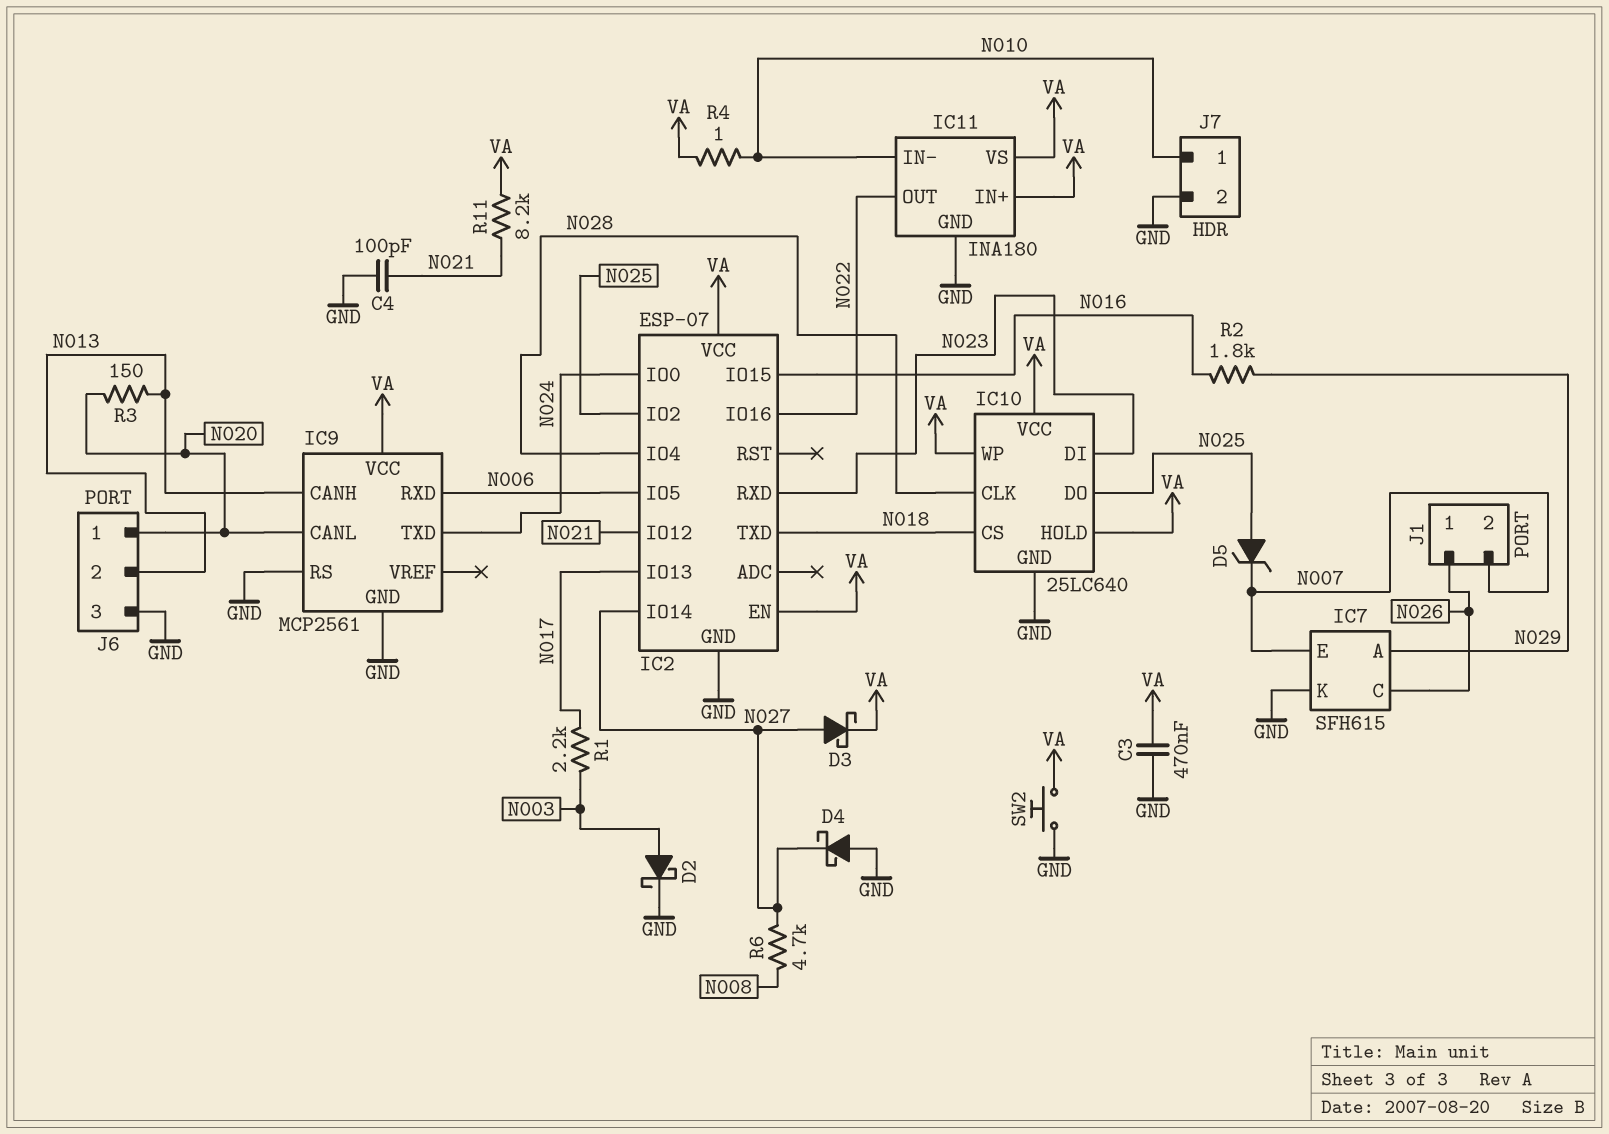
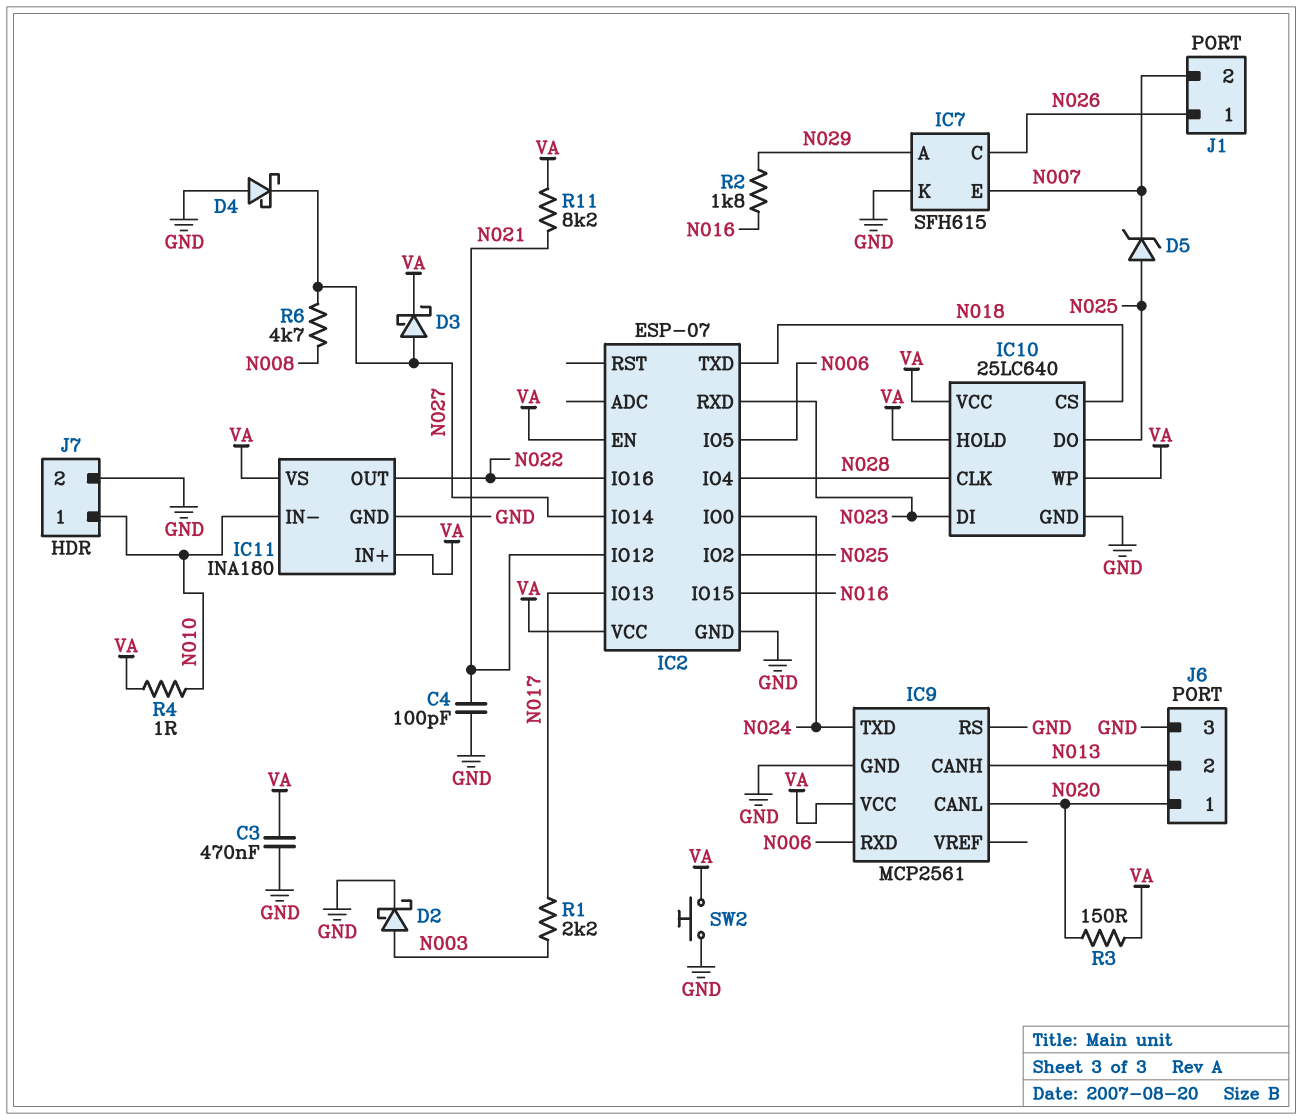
R3: 150 (N013, N020) -> 150 (N020, VA)

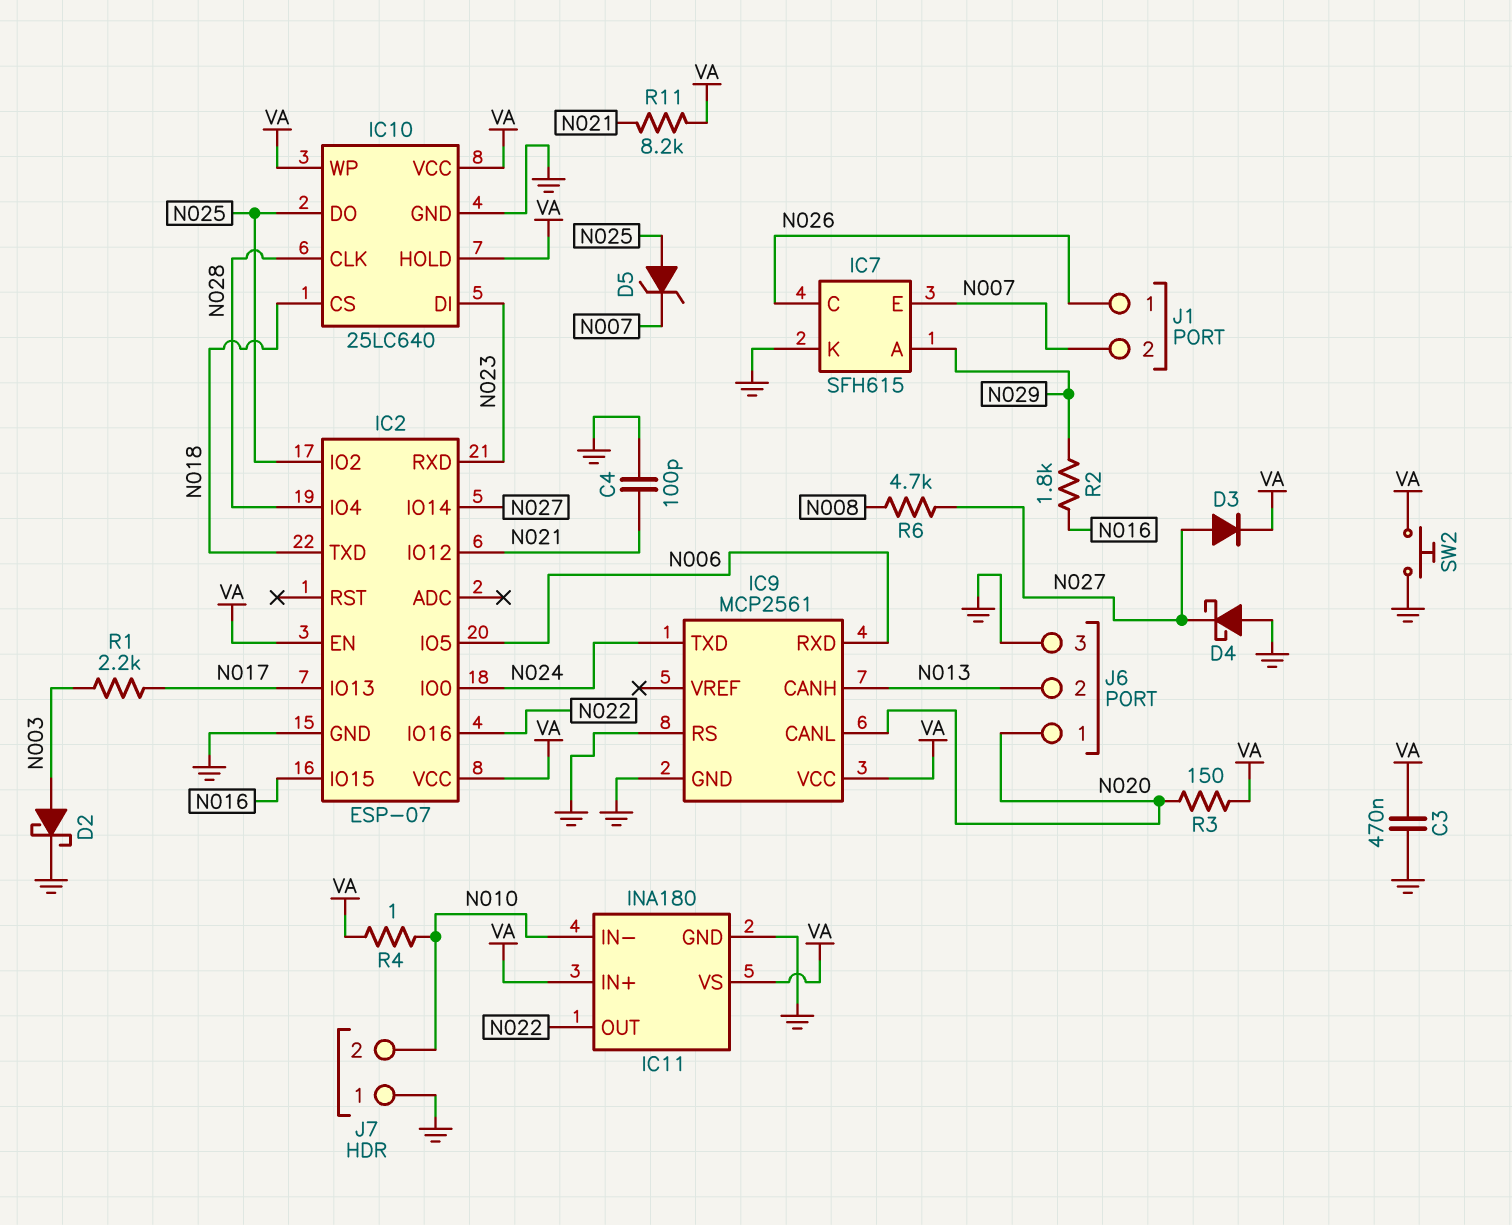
D3: schottky (A N027, K VA) -> diode (A N027, K VA)
J7 pin 1: N010 -> GND
J7 pin 2: GND -> N010

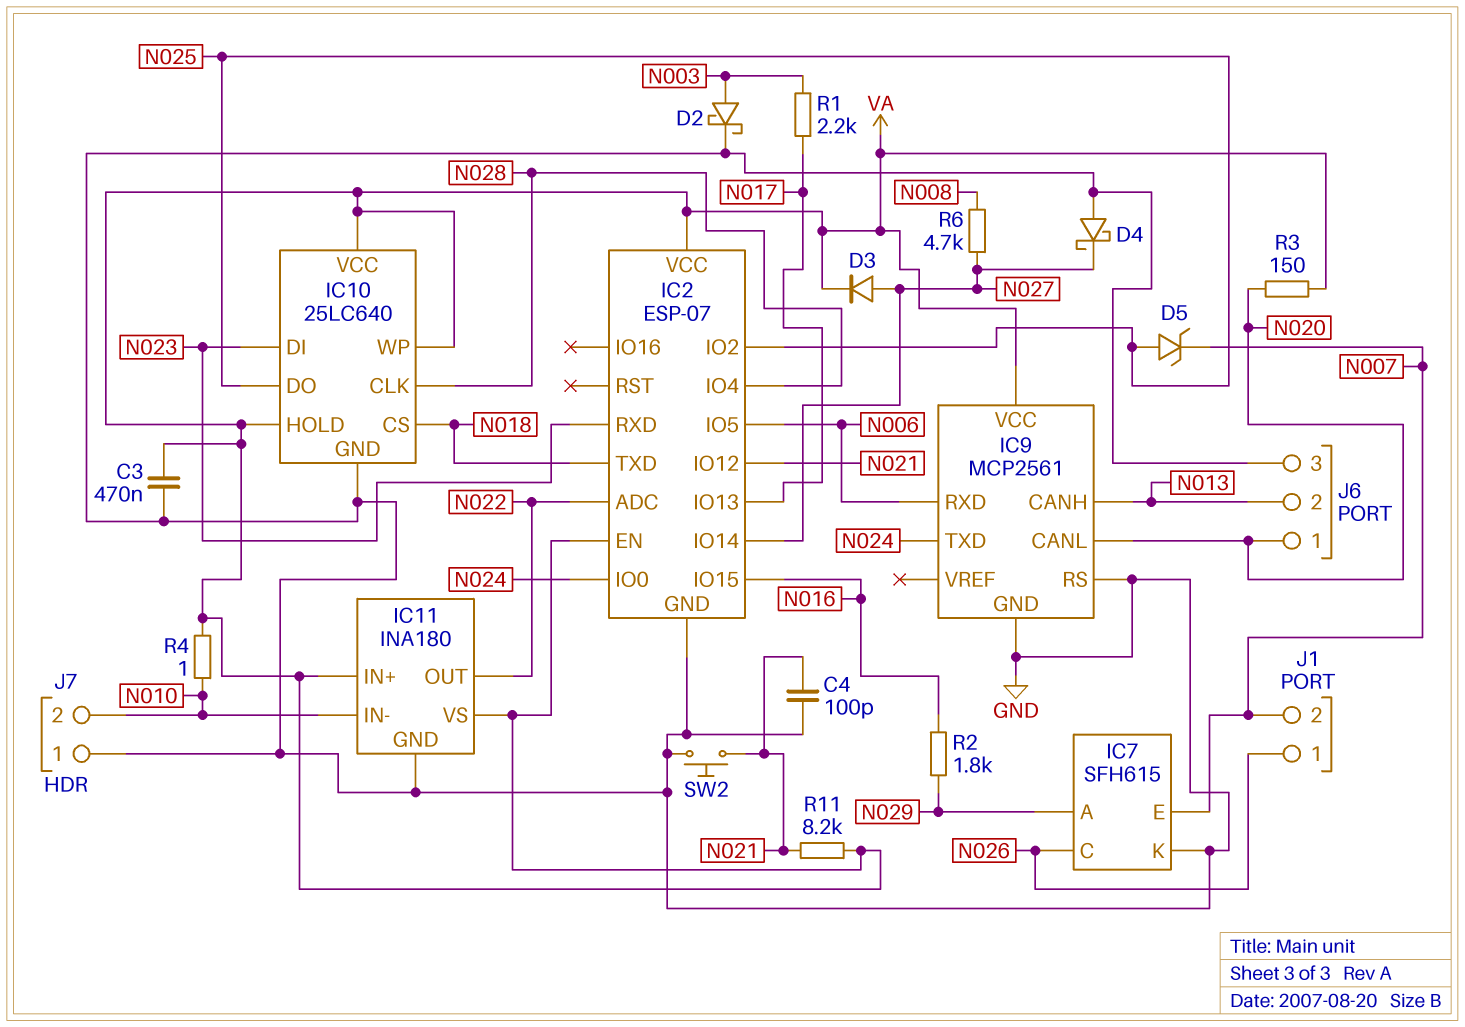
IC2 pin ADC: none -> N022
IC2 pin IO16: N022 -> none
SW2: button (GND, VA) -> button (GND, N021)

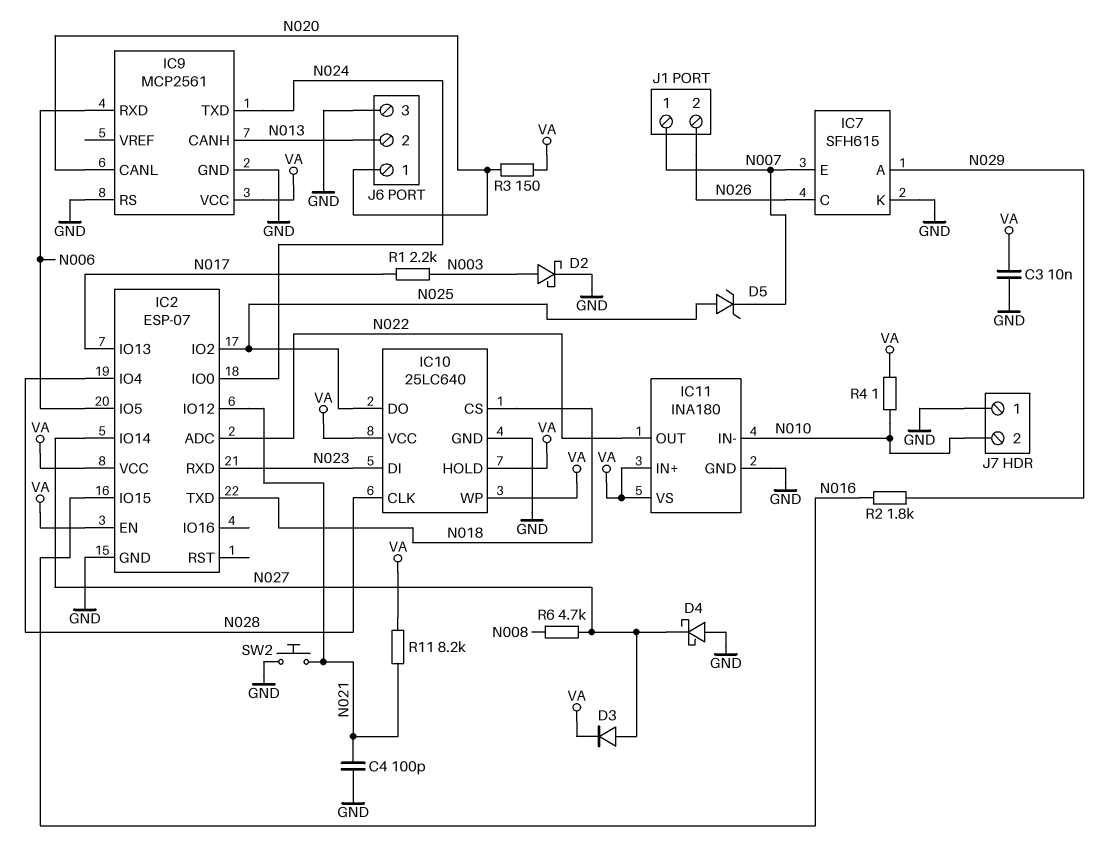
C3: 470nF (GND, VA) -> 10nF (GND, VA)
J1 pin 1: N026 -> N007
J1 pin 2: N007 -> N026

